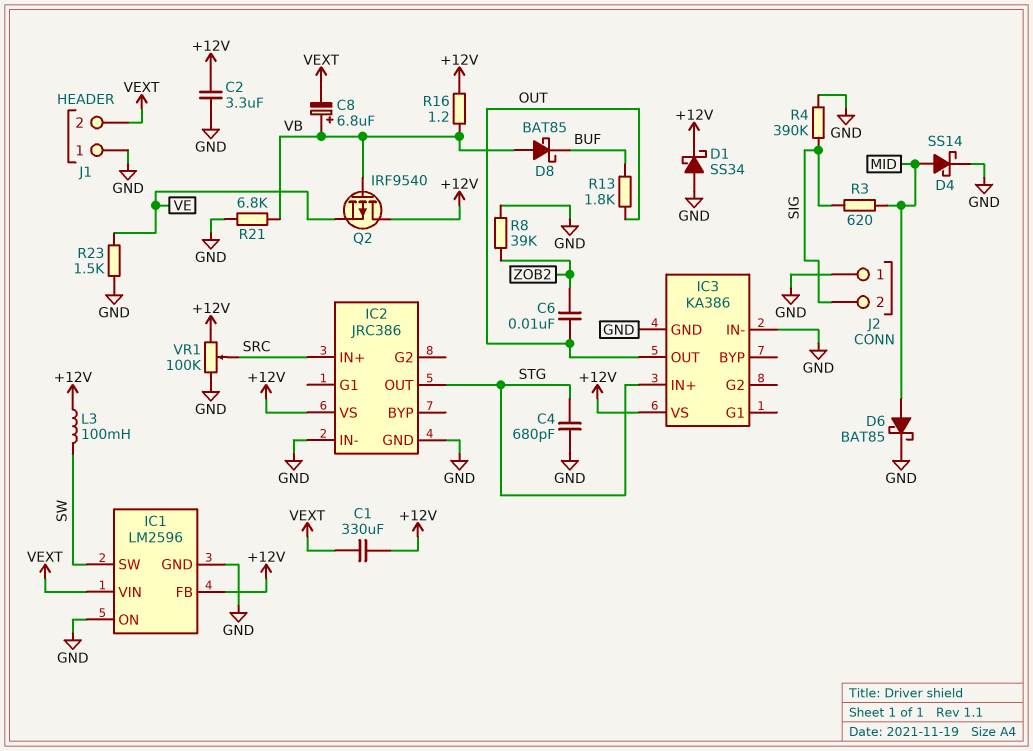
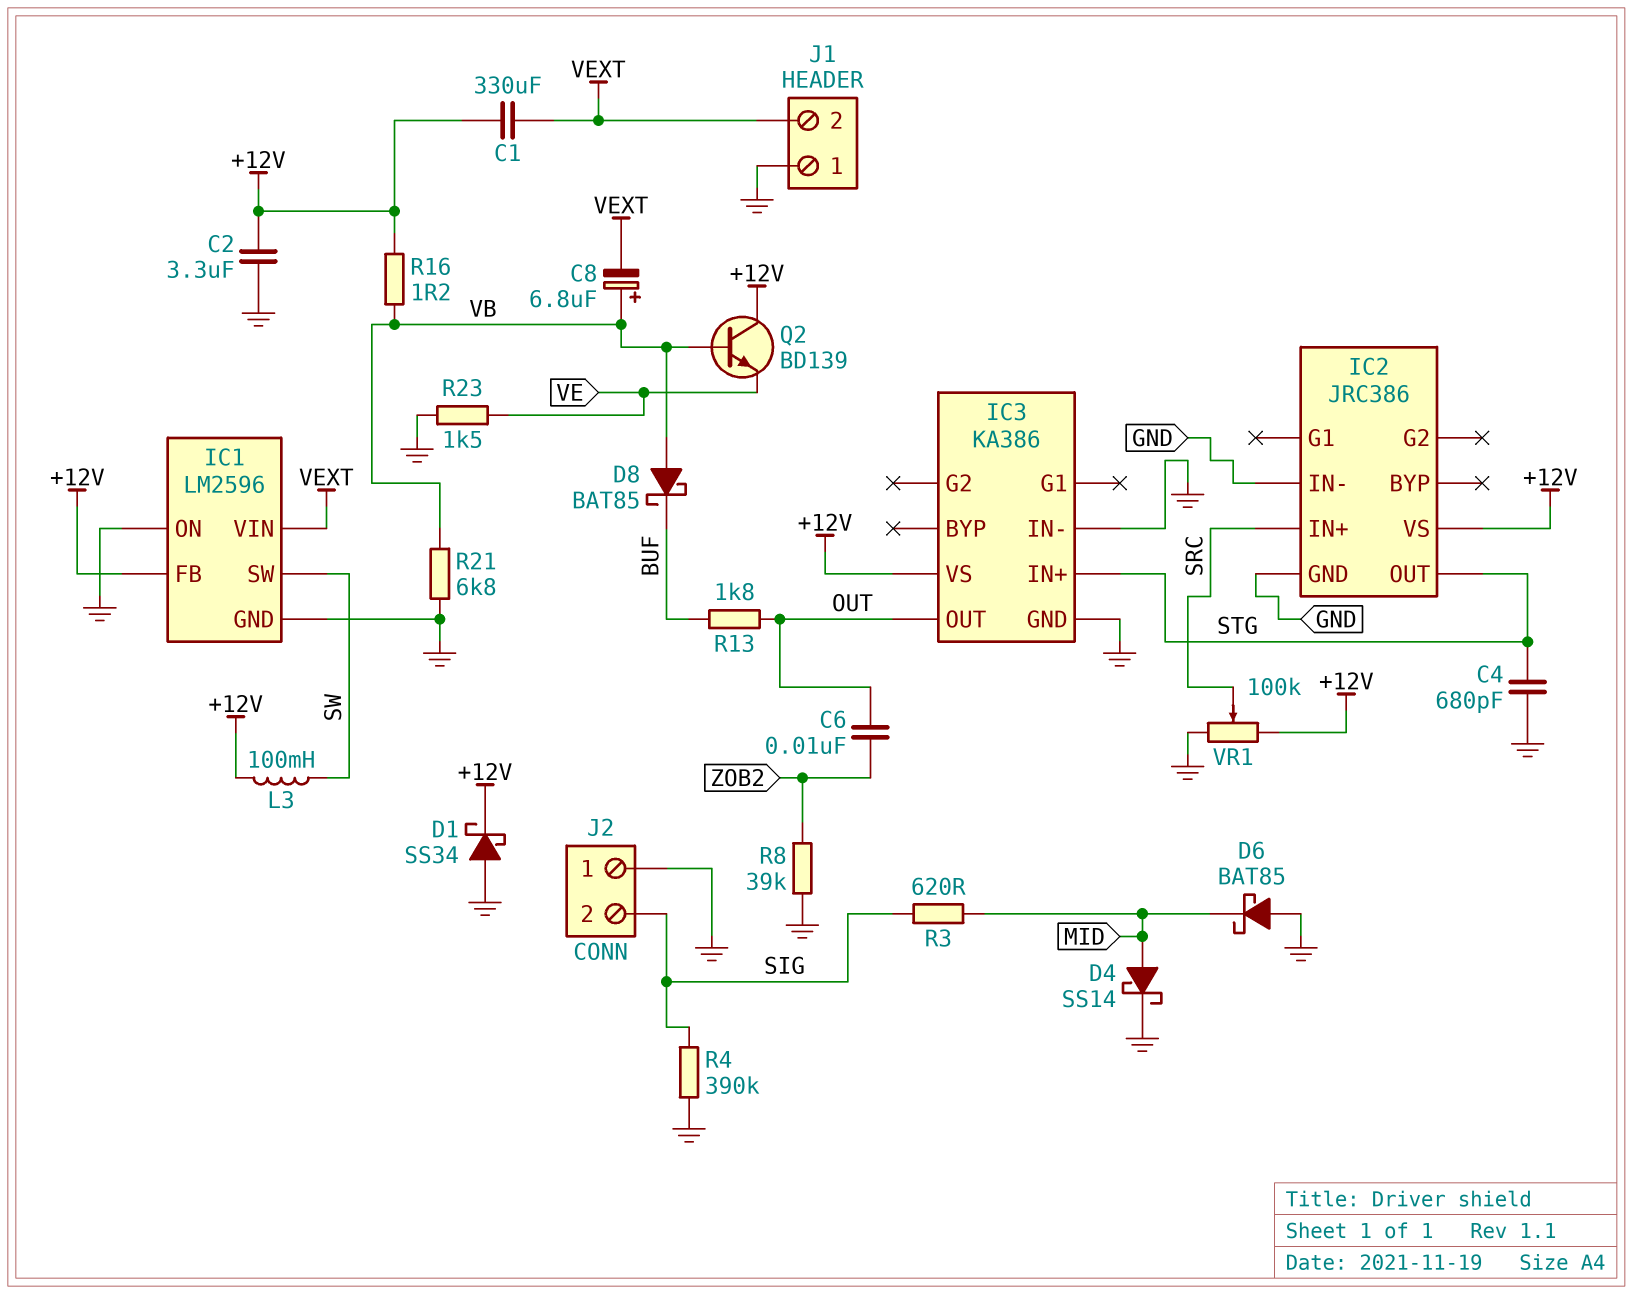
D6: schottky BAT85 (A MID, K GND) -> schottky BAT85 (A GND, K MID)
Q2: PMOS IRF9540 (G VB, D +12V, S VE) -> NPN BD139 (B VB, C +12V, E VE)

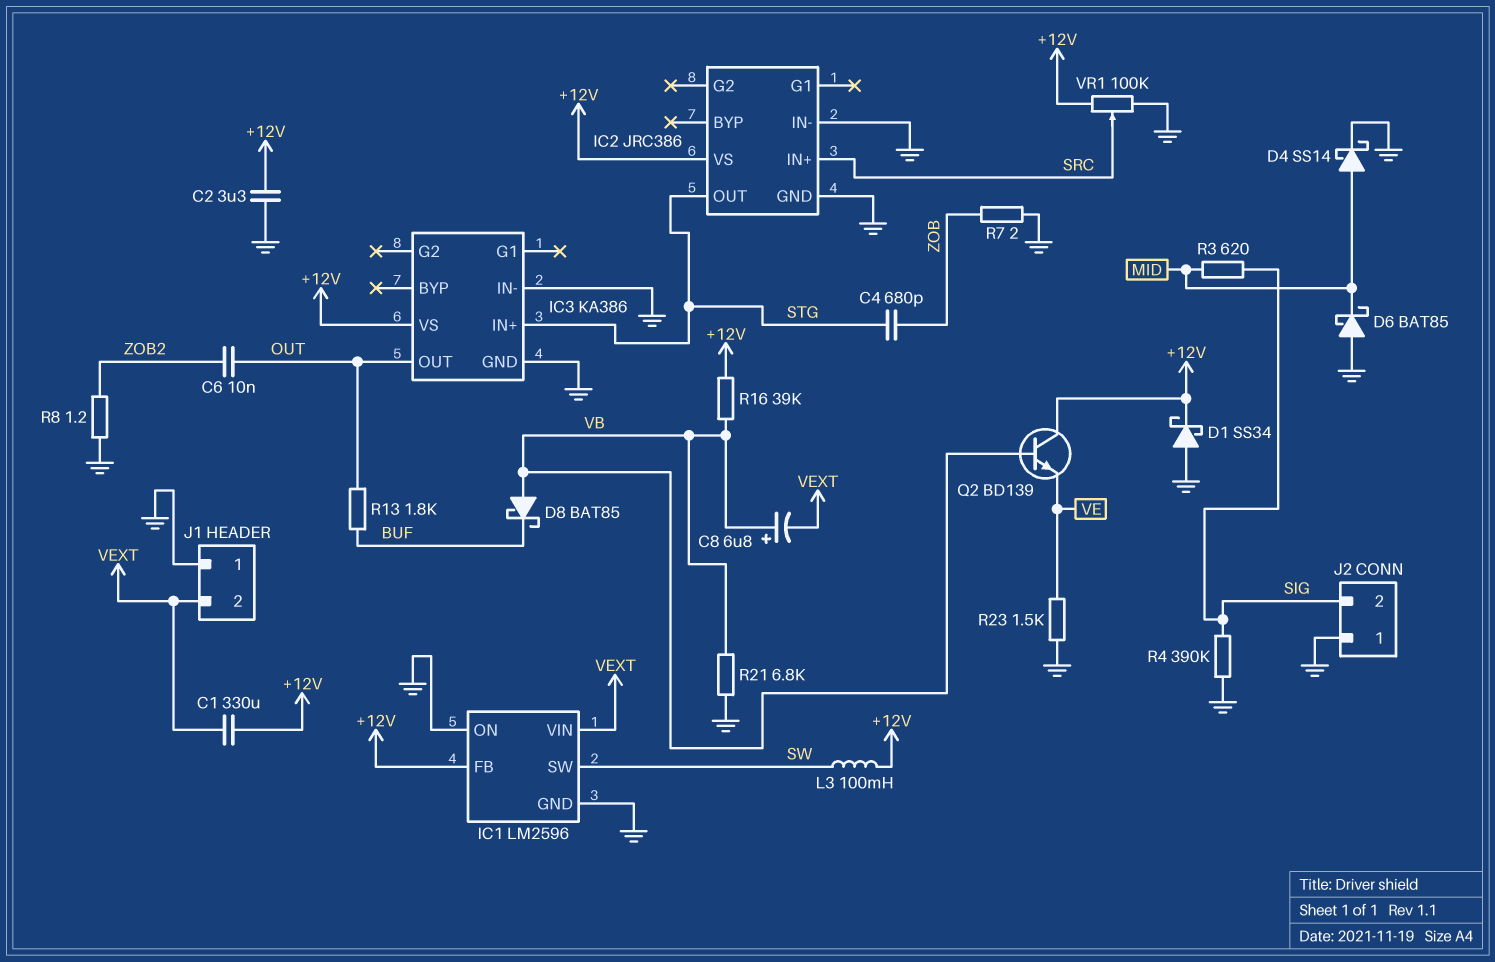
C4: 680pF (GND, STG) -> 680pF (STG, ZOB)
R7: none -> 2 (GND, ZOB)
R8: 39k (GND, ZOB2) -> 1.2 (GND, ZOB2)
R16: 1.2 (+12V, VB) -> 39k (+12V, VB)

